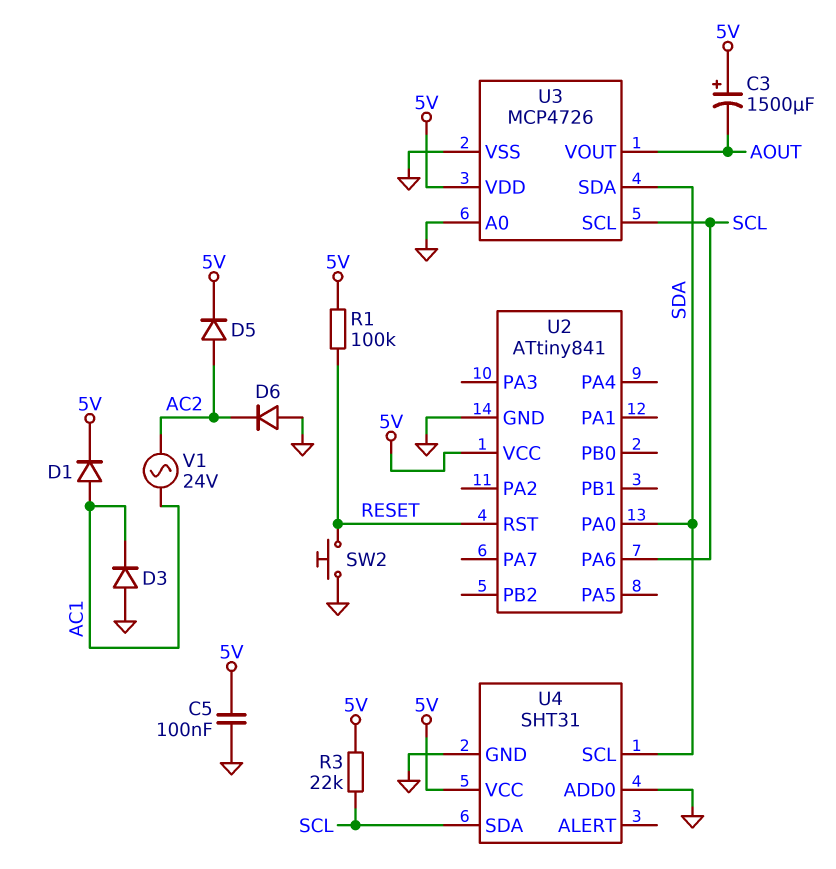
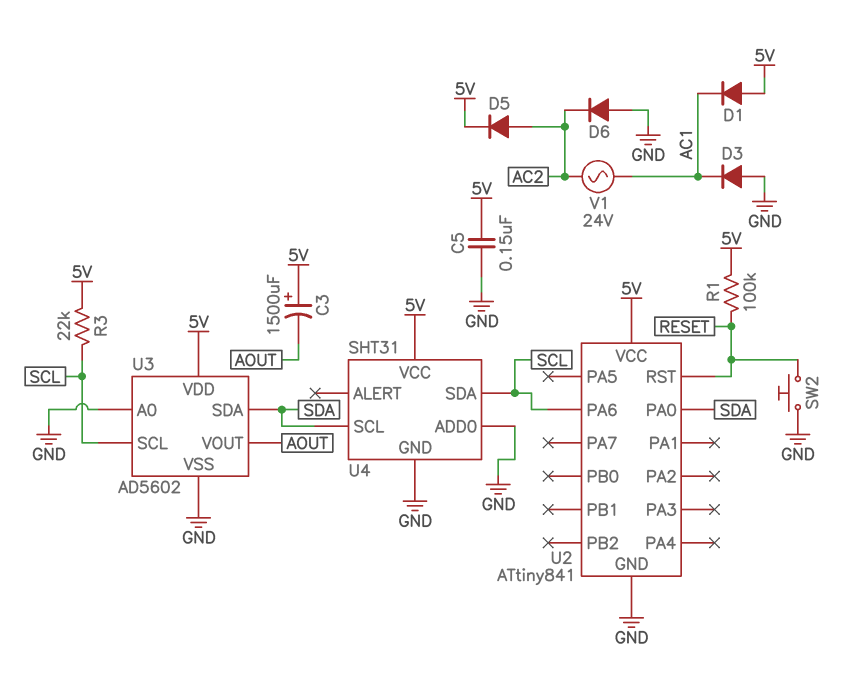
C5: 100nF (5V, GND) -> 150nF (5V, GND)
D1: diode (A AC1, K 5V) -> diode (A 5V, K AC1)
U3: MCP4726 -> AD5602

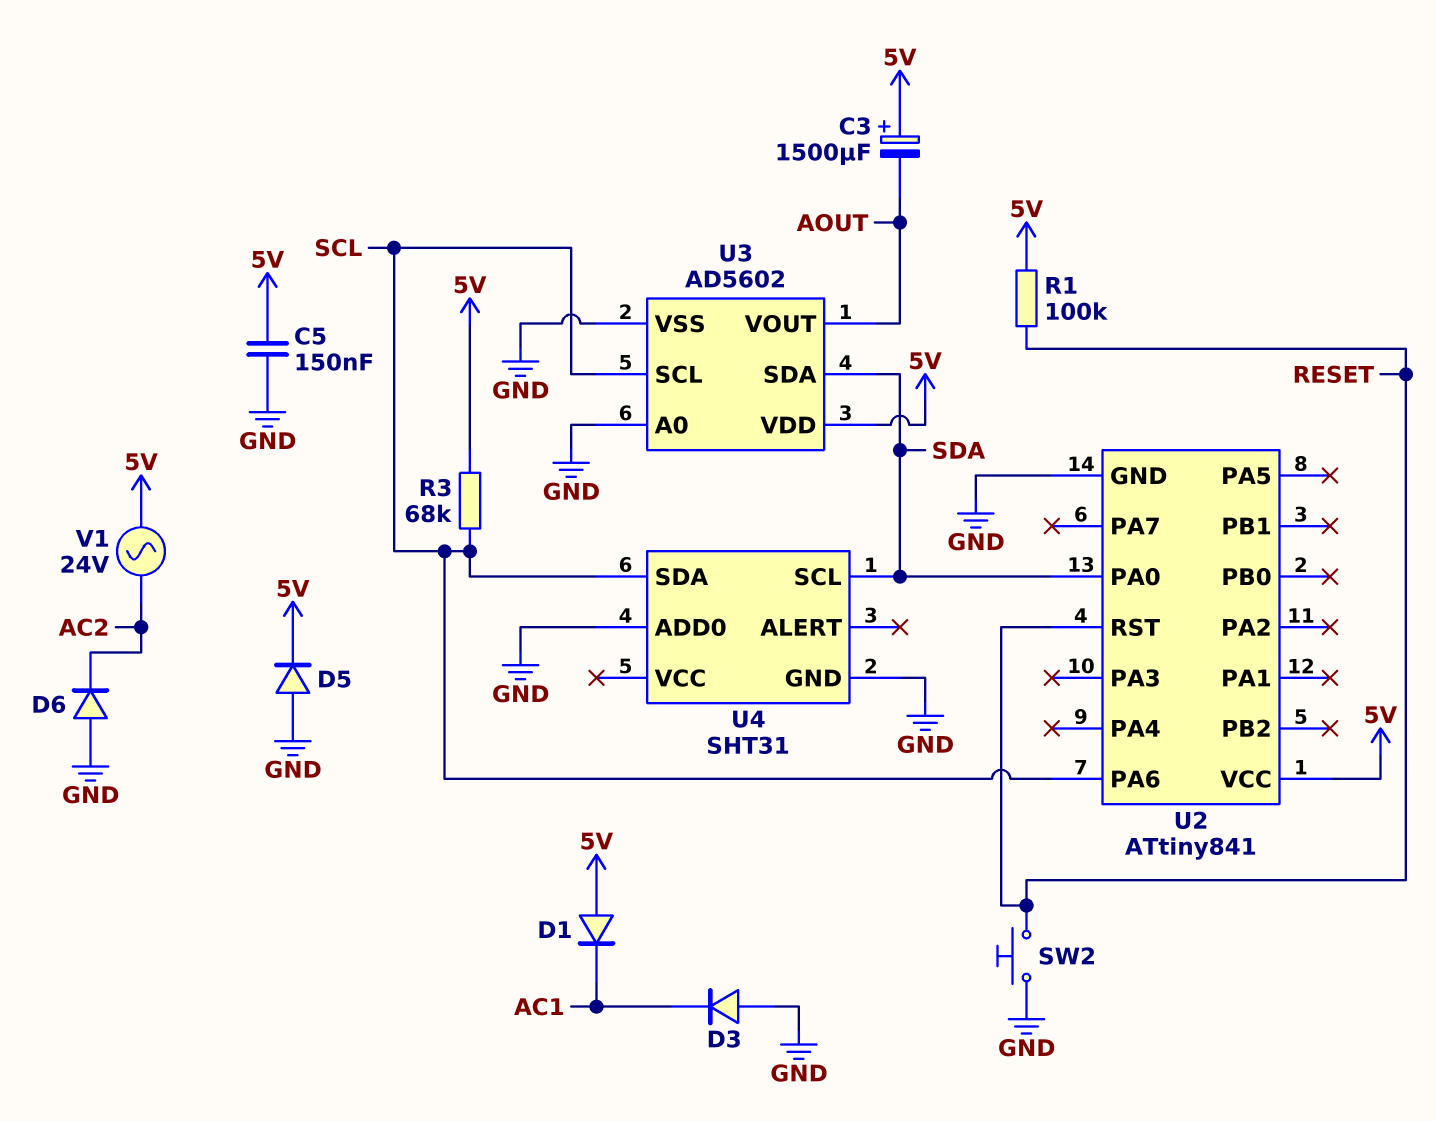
D5: diode (A AC2, K 5V) -> diode (A GND, K 5V)
R3: 22k (5V, SCL) -> 68k (5V, SCL)
U4 pin VCC: 5V -> none
V1: AC 24V (AC1, AC2) -> AC 24V (5V, AC2)

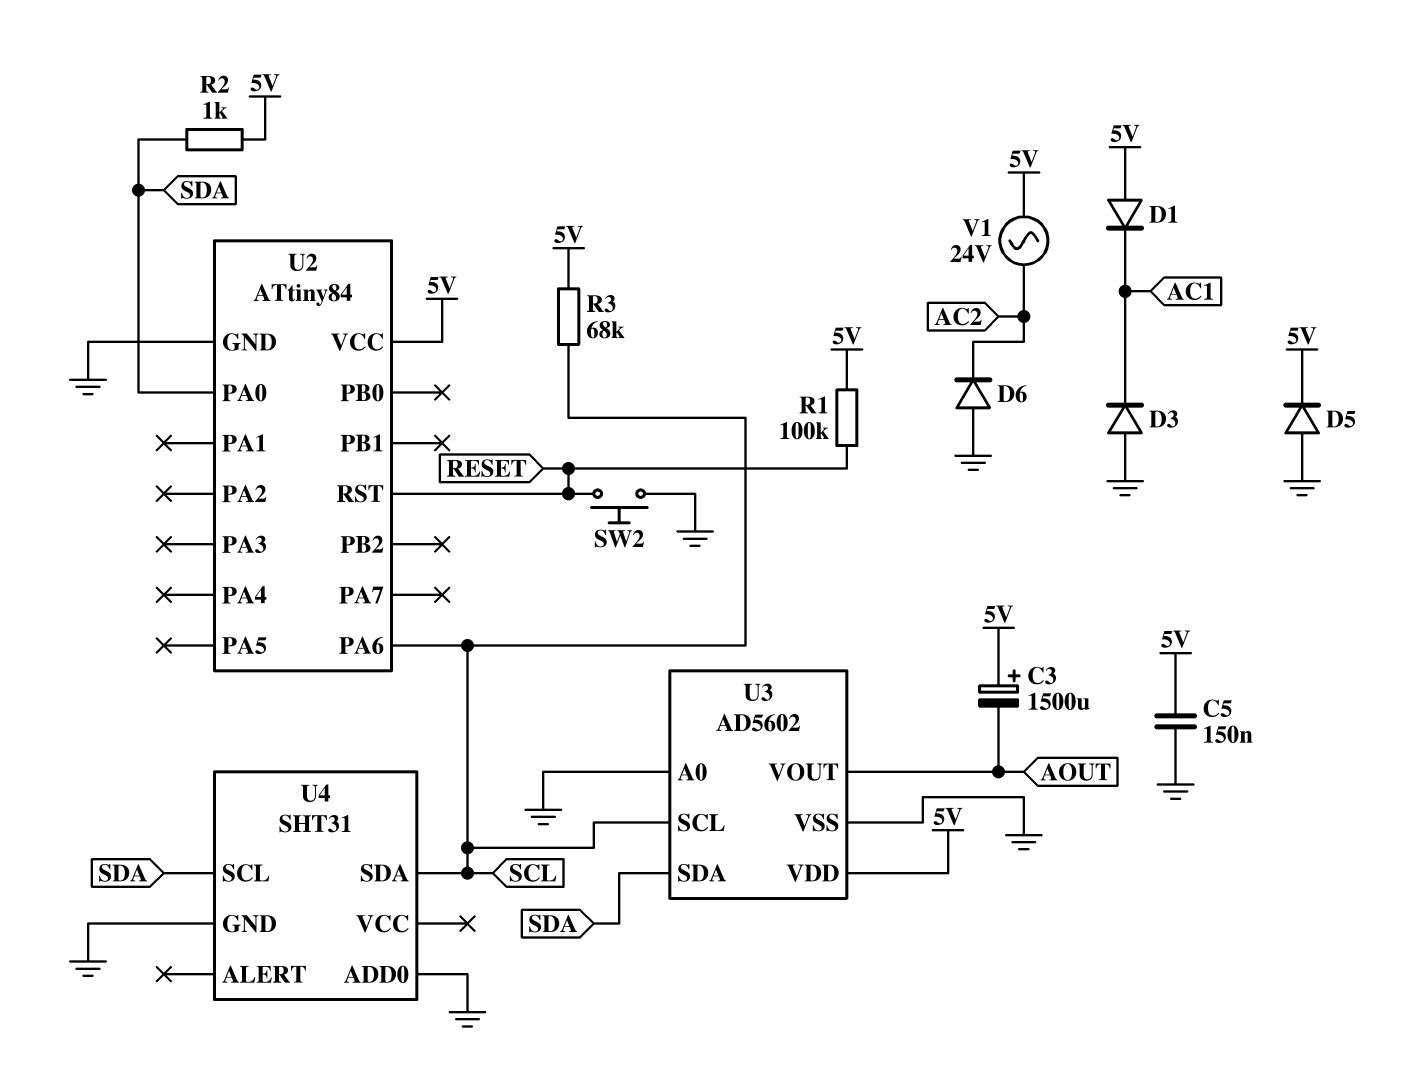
R2: none -> 1k (5V, SDA)
U2: ATtiny841 -> ATtiny84

